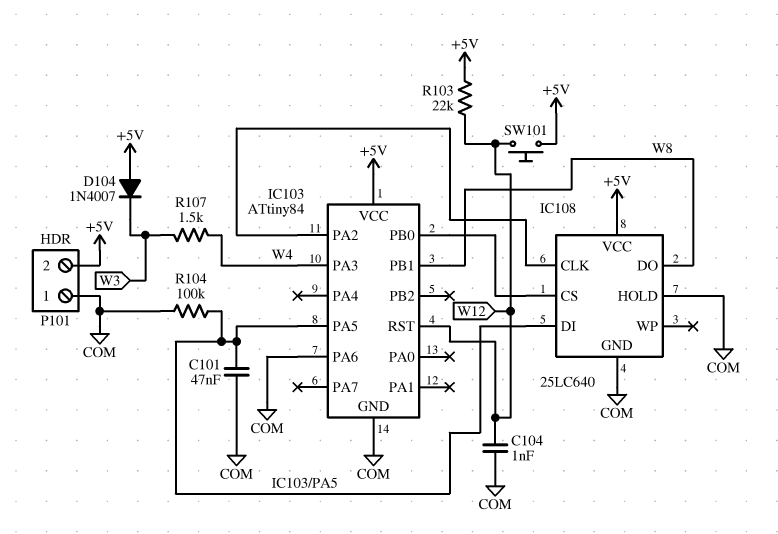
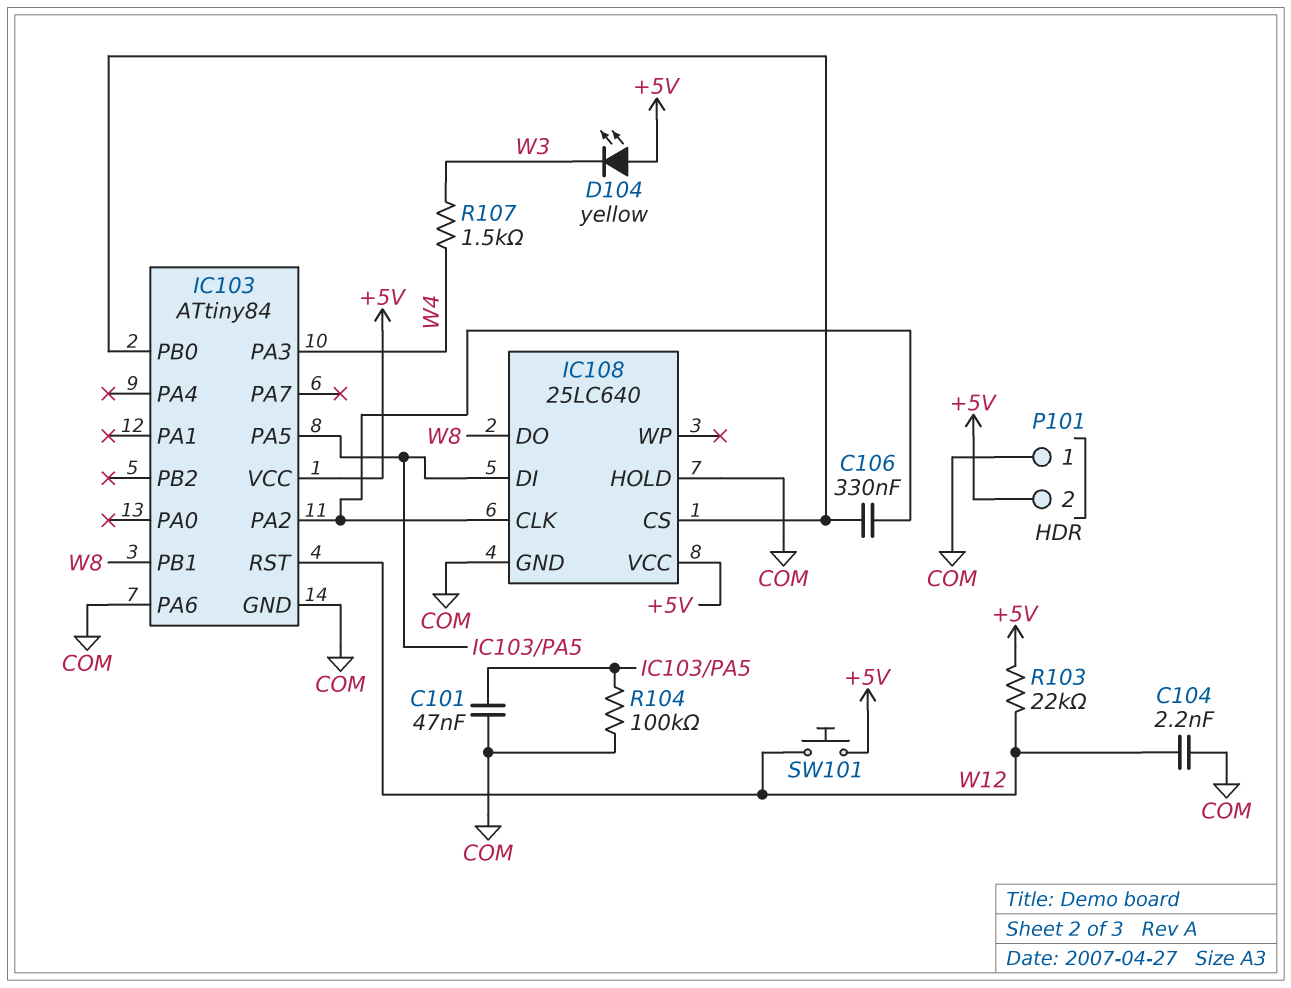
C104: 1nF (COM, W12) -> 2.2nF (COM, W12)
C106: none -> 330nF (IC103/PA2, IC103/PB0)
D104: diode 1N4007 (A +5V, K W3) -> LED yellow (A +5V, K W3)

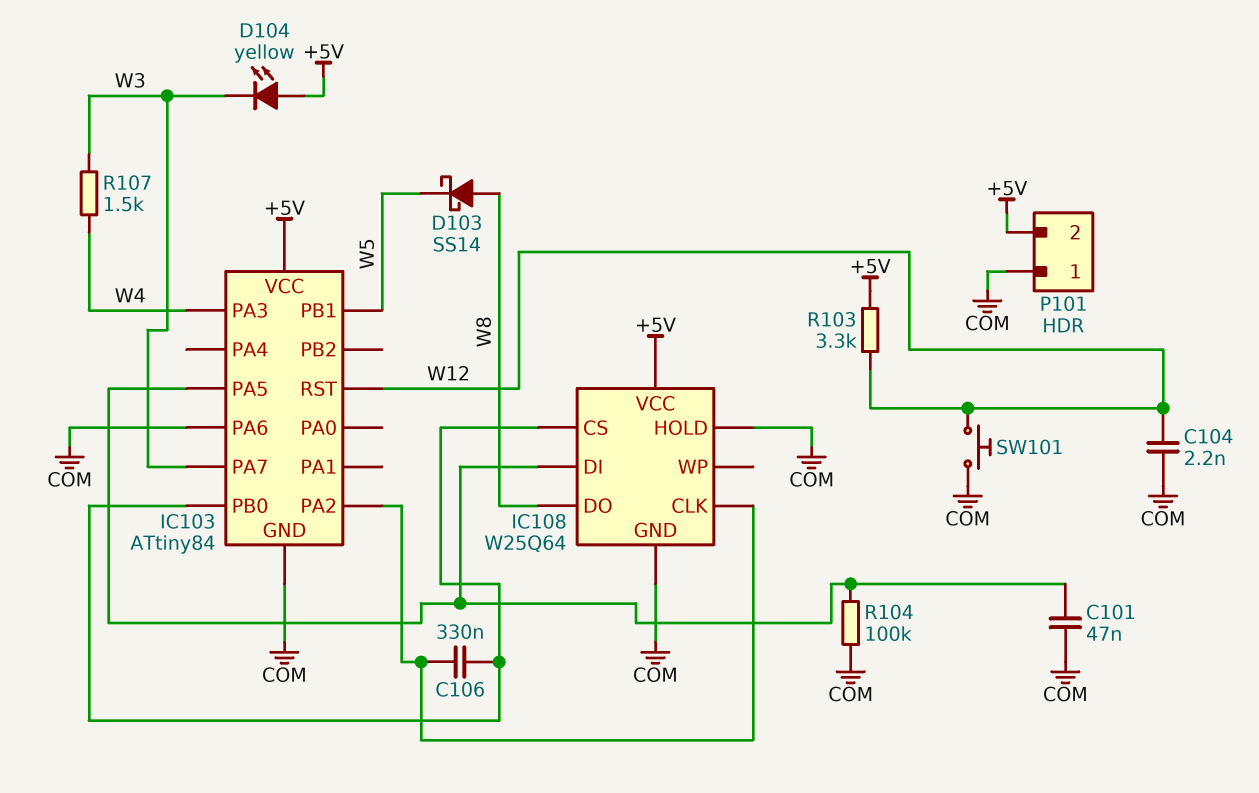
D103: none -> schottky SS14 (A W8, K W5)
IC103 pin PA7: none -> W3
IC103 pin PB1: W8 -> W5
IC108: 25LC640 -> W25Q64
R103: 22k (+5V, W12) -> 3.3k (+5V, W12)
SW101: button (+5V, W12) -> button (COM, W12)

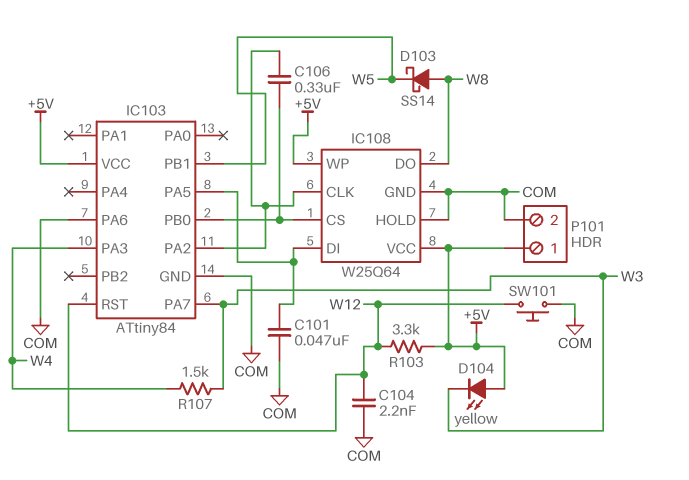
IC108 pin WP: none -> +5V
P101 pin 1: COM -> +5V
P101 pin 2: +5V -> COM
R104: 100k (COM, IC103/PA5) -> none

